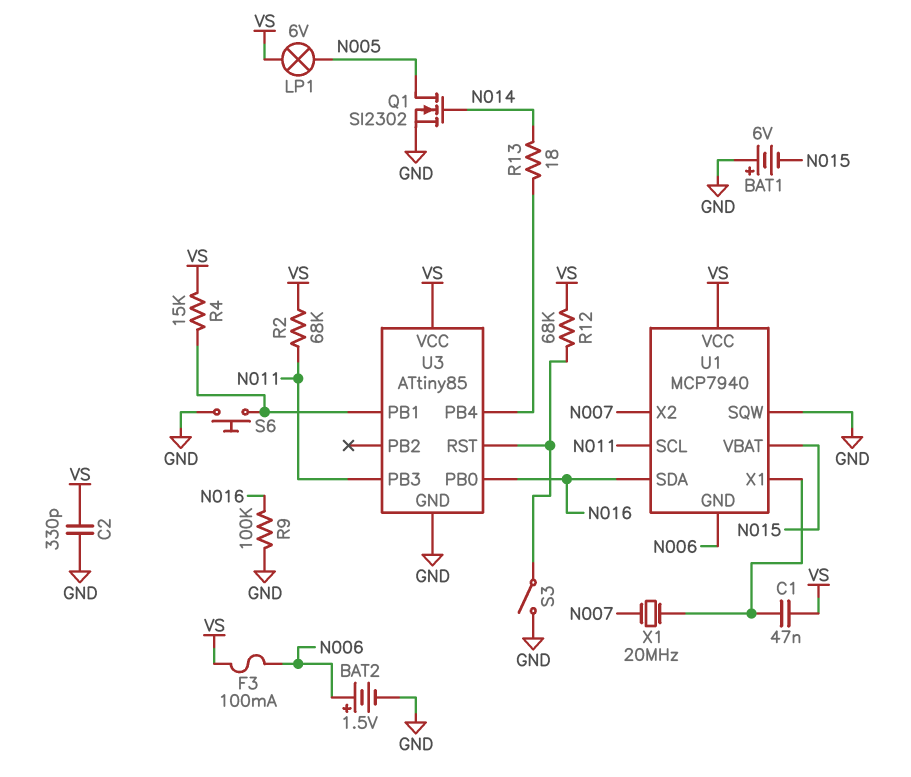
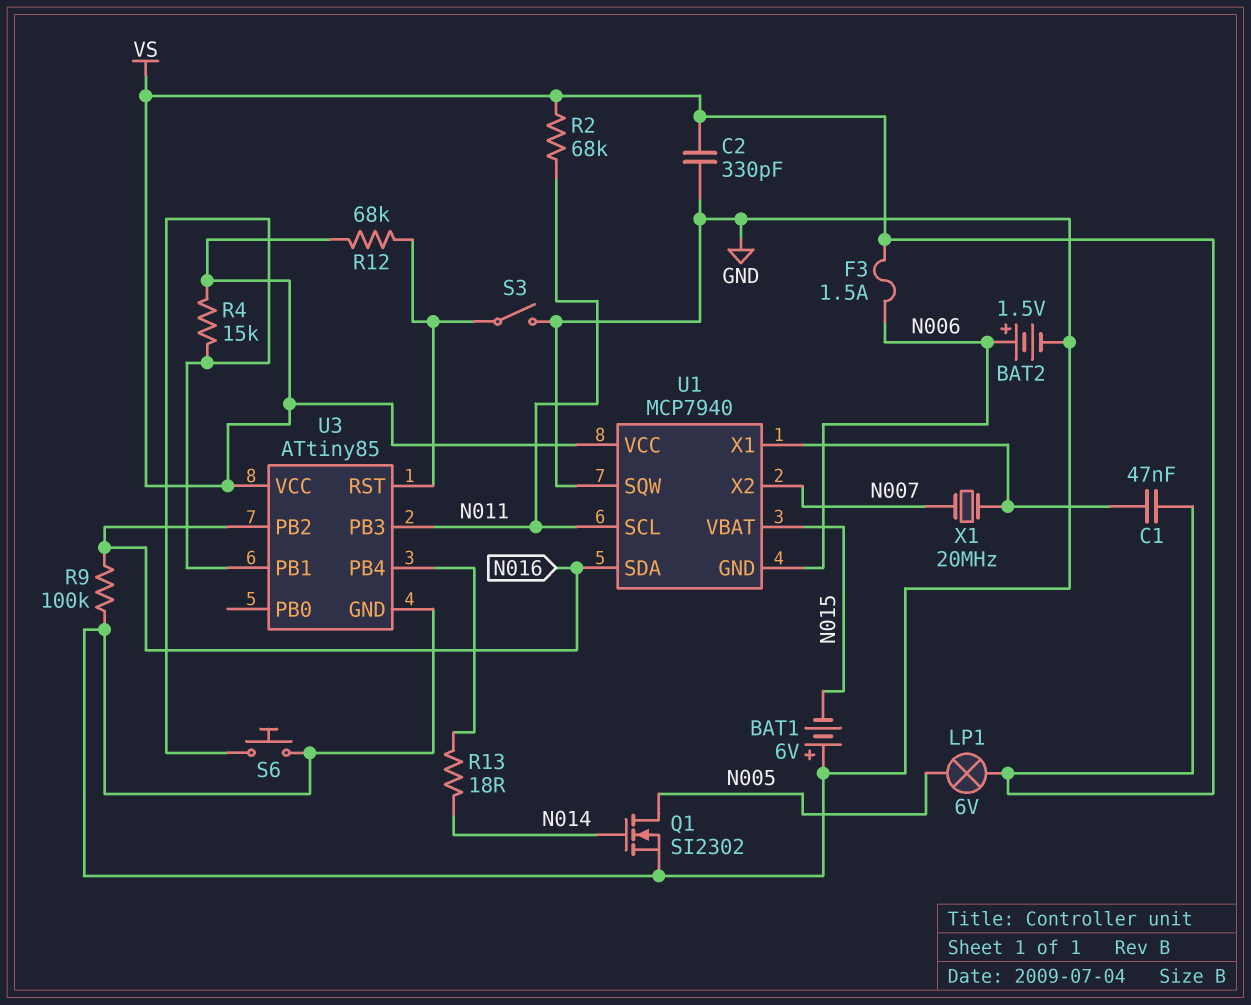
F3: 100mA (N006, VS) -> 1.5A (N006, VS)
U3 pin PB0: N016 -> none
U3 pin PB2: none -> N016

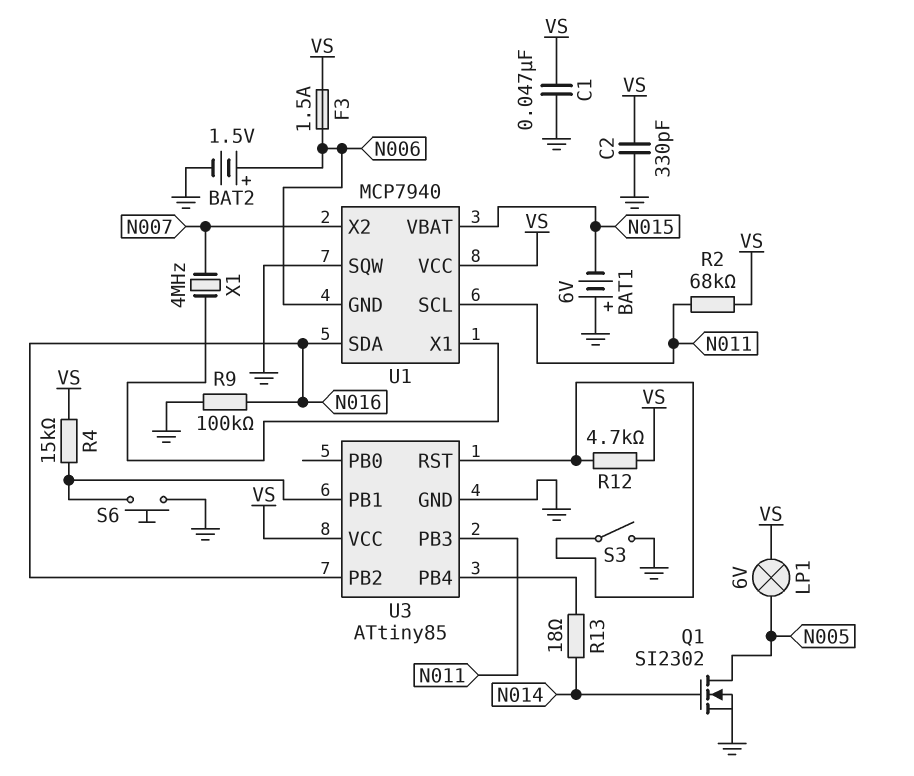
C1: 47nF (U1/X1, VS) -> 47nF (GND, VS)
R12: 68k (U3/RST, VS) -> 4.7k (U3/RST, VS)
X1: 20MHz (N007, U1/X1) -> 4MHz (N007, U1/X1)

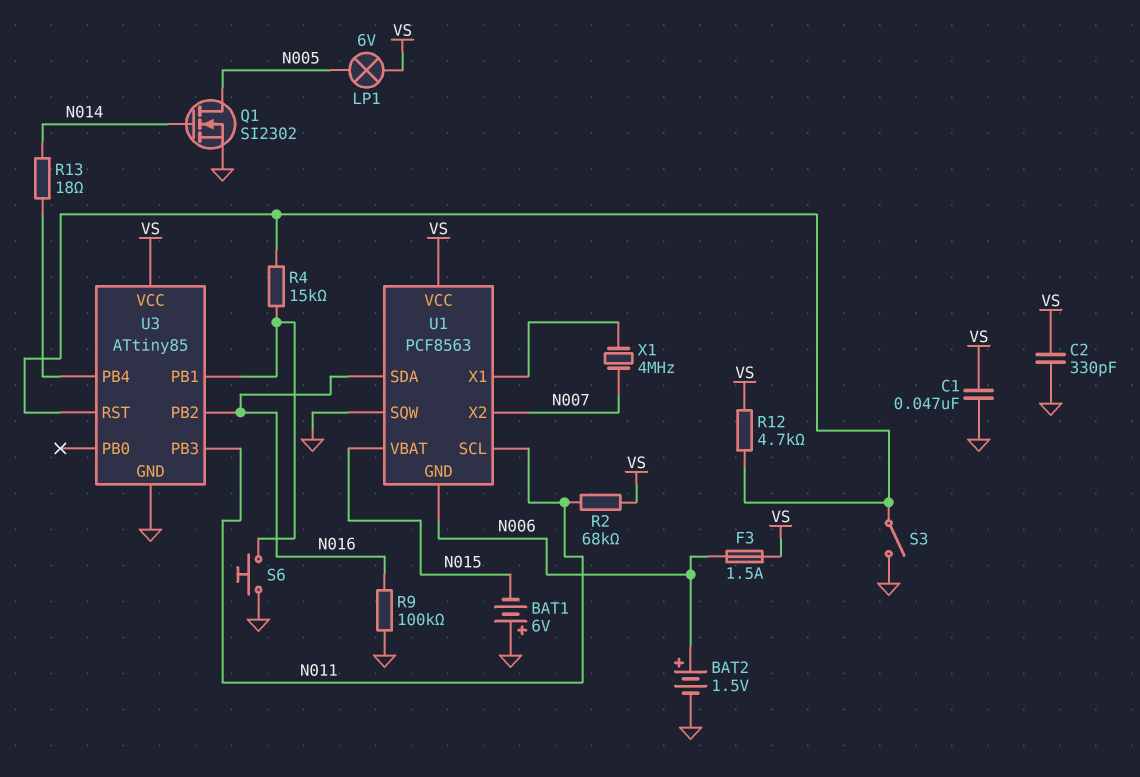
R4: 15k (U3/PB1, VS) -> 15k (U3/PB1, U3/RST)
U1: MCP7940 -> PCF8563

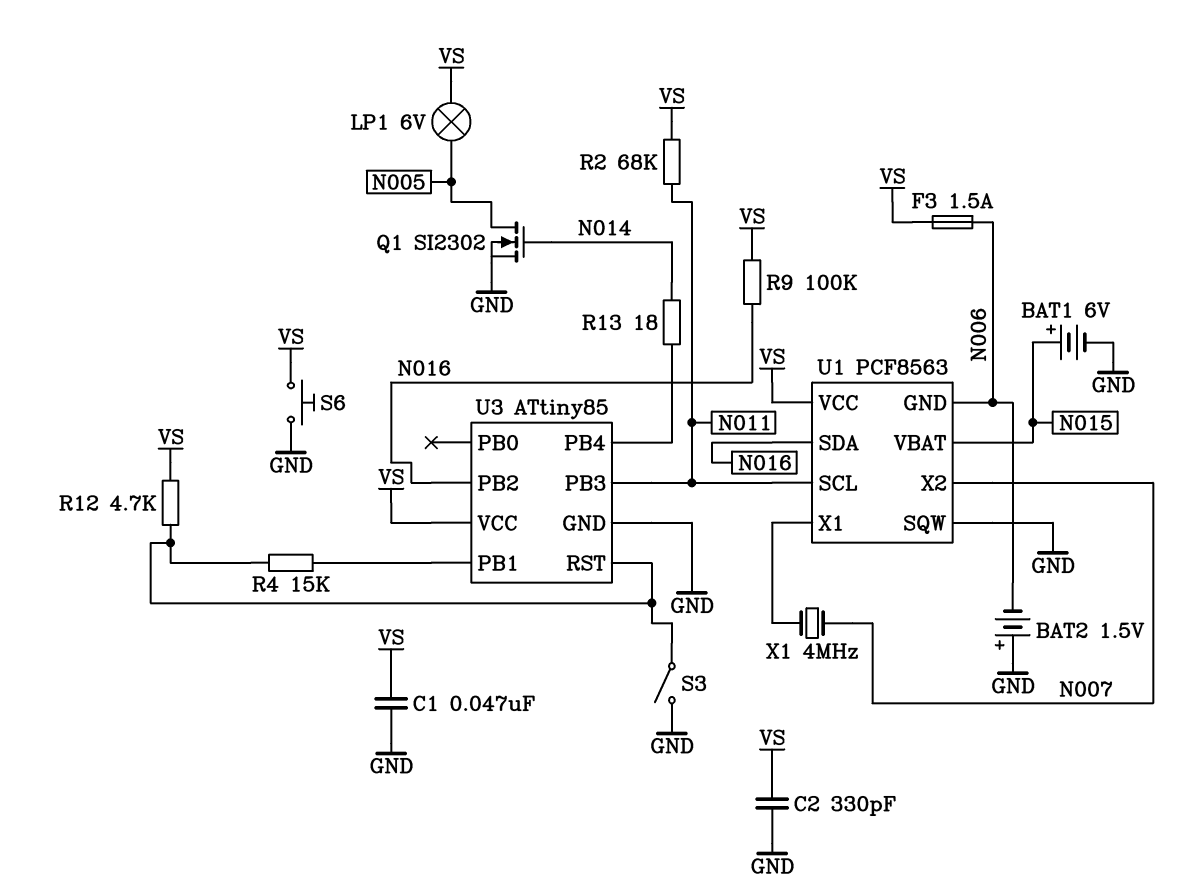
BAT1: 6V (plus GND, minus N015) -> 6V (plus N015, minus GND)
BAT2: 1.5V (plus N006, minus GND) -> 1.5V (plus GND, minus N006)
R9: 100k (GND, N016) -> 100k (N016, VS)
S6: button (GND, U3/PB1) -> button (GND, VS)

